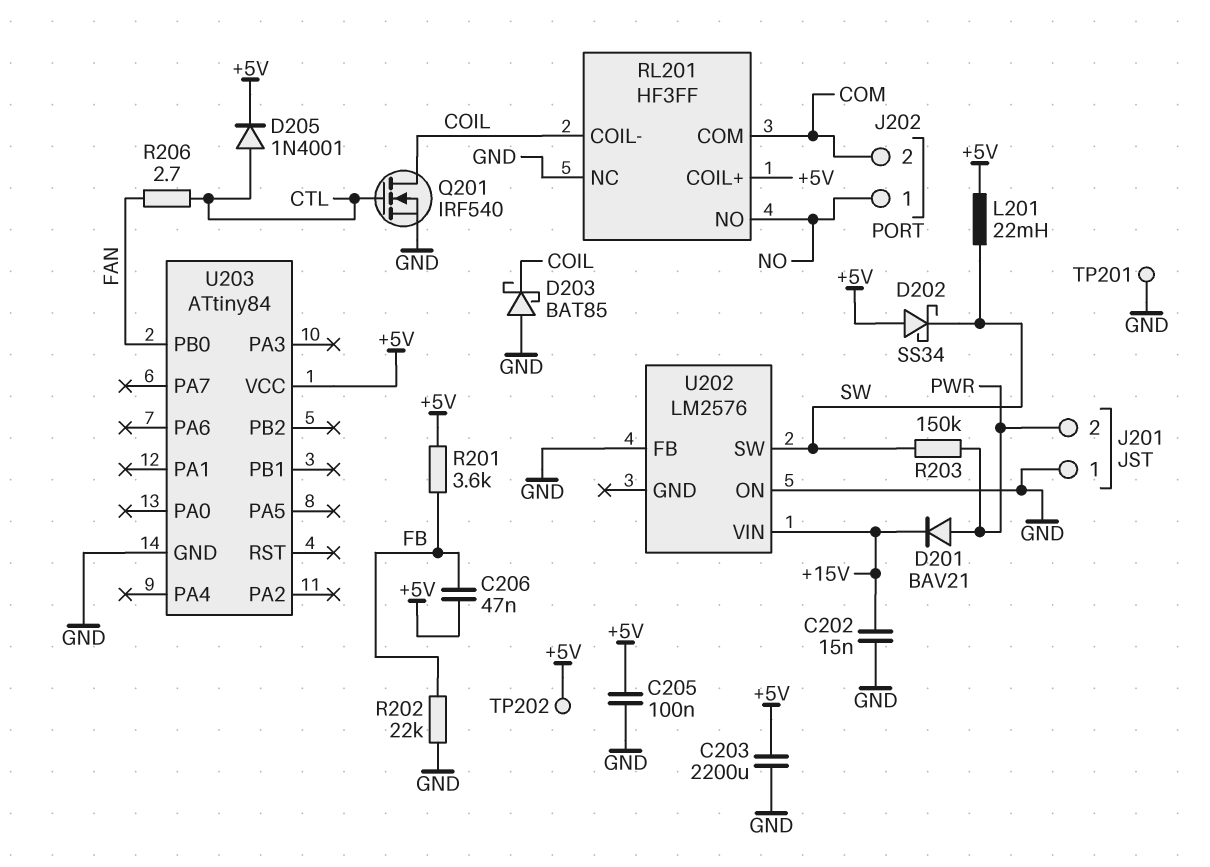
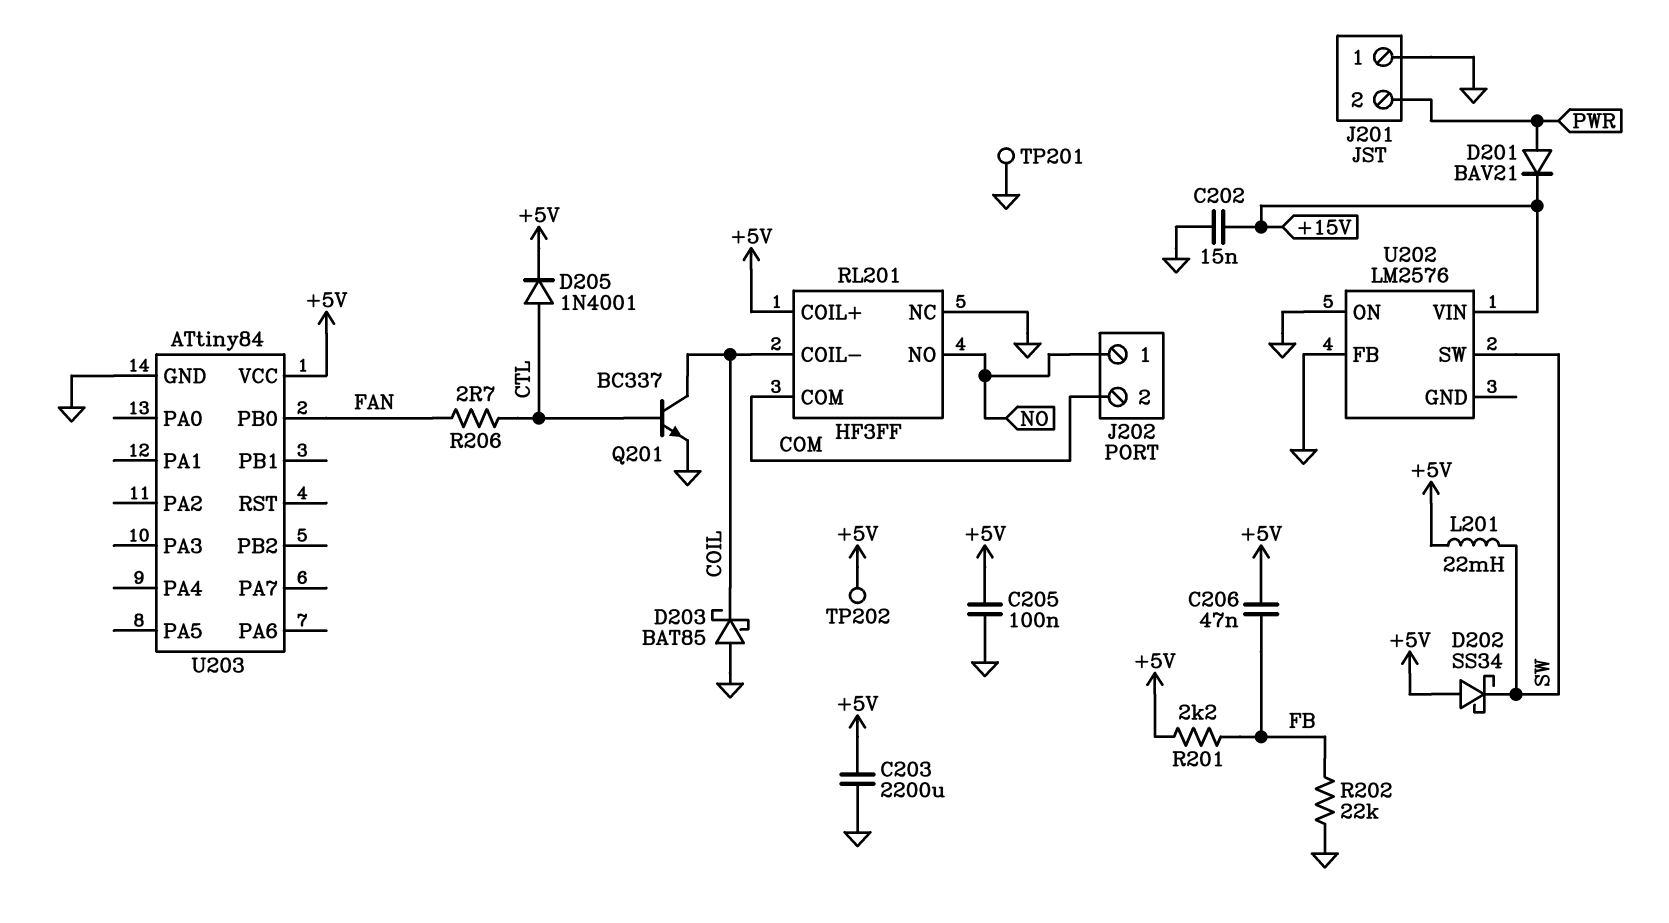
Q201: NMOS IRF540 (G CTL, D COIL, S GND) -> NPN BC337 (B CTL, C COIL, E GND)
R201: 3.6k (+5V, FB) -> 2.2k (+5V, FB)
R203: 150k (PWR, SW) -> none

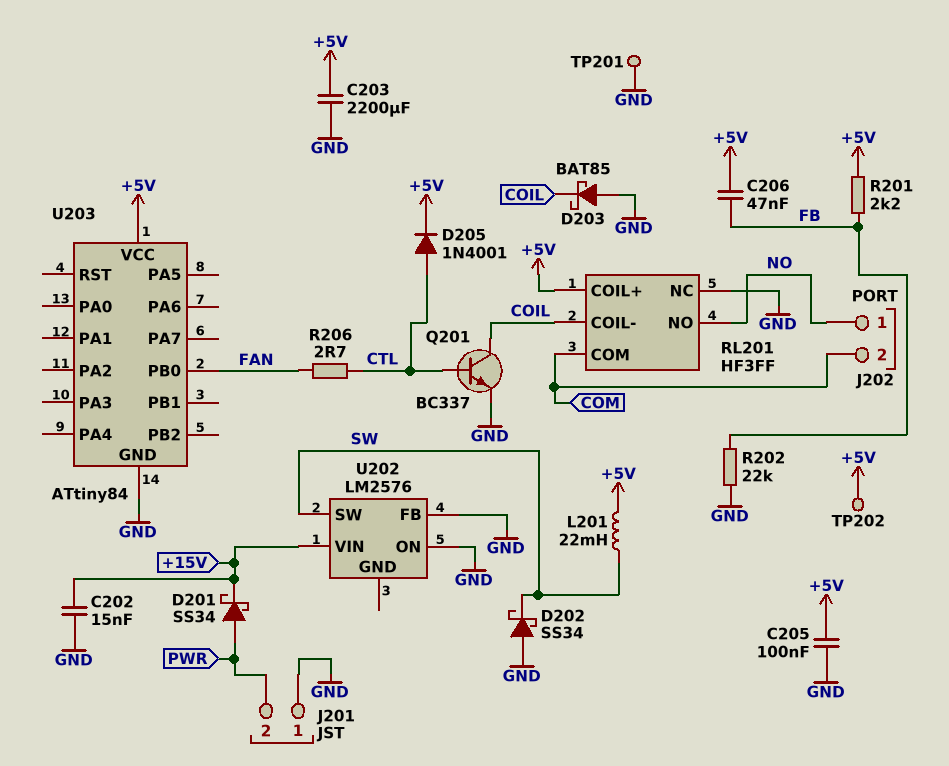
D201: diode BAV21 (A PWR, K +15V) -> schottky SS34 (A PWR, K +15V)
D202: schottky SS34 (A +5V, K SW) -> schottky SS34 (A GND, K SW)

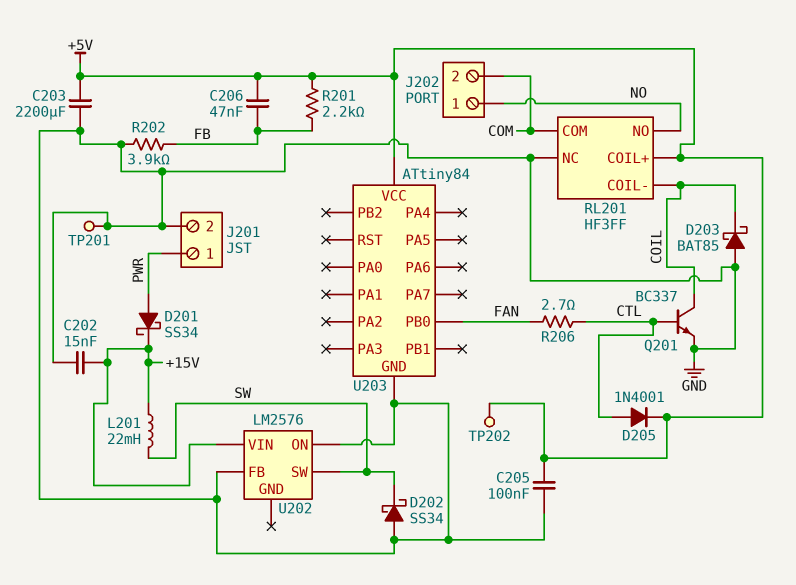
J201 pin 1: GND -> PWR
J201 pin 2: PWR -> GND
L201: 22mH (+5V, SW) -> 22mH (+15V, SW)
R202: 22k (FB, GND) -> 3.9k (FB, GND)

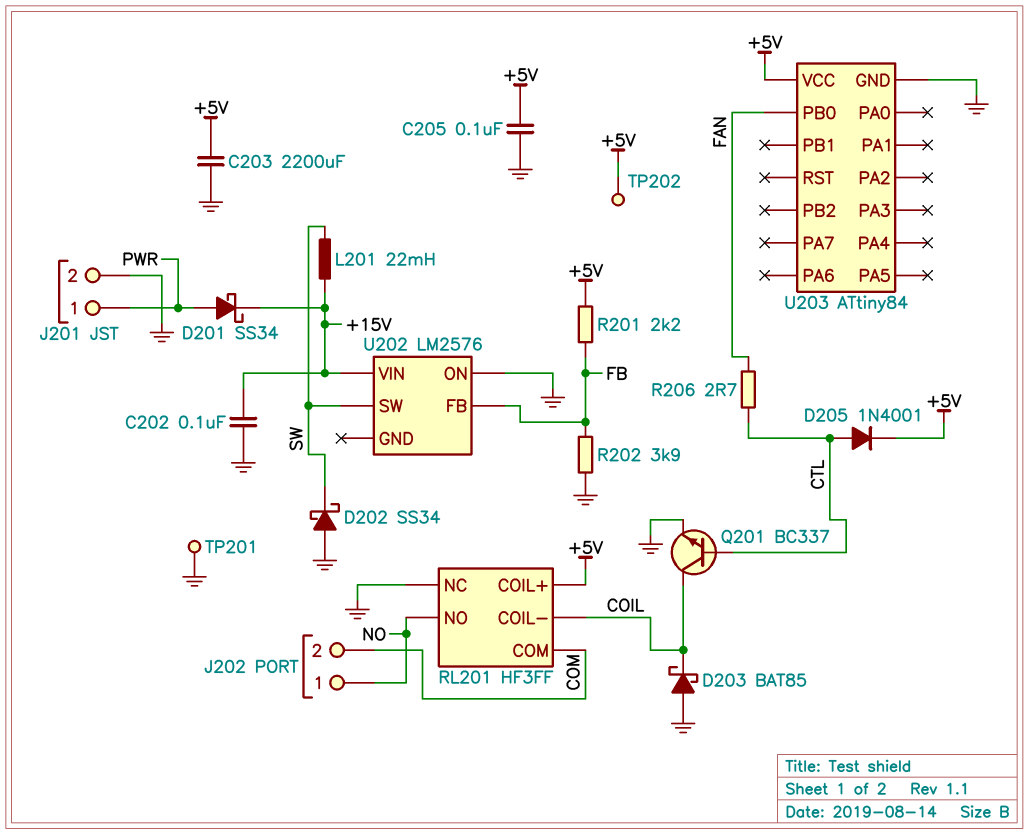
C202: 15nF (+15V, GND) -> 100nF (+15V, GND)
C206: 47nF (+5V, FB) -> none
U202 pin FB: GND -> FB

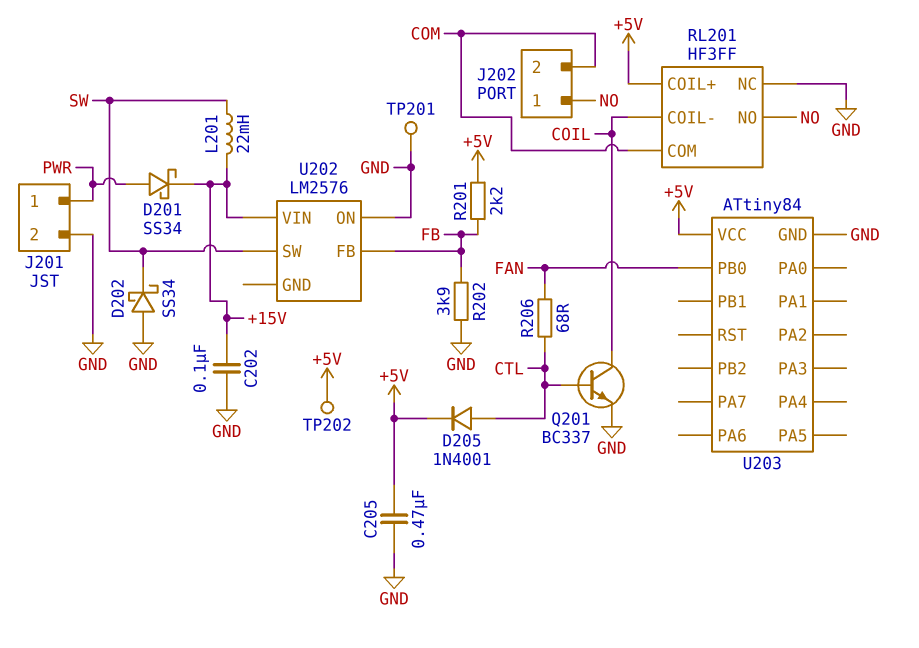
C203: 2200uF (+5V, GND) -> none
C205: 100nF (+5V, GND) -> 470nF (+5V, GND)
D203: schottky BAT85 (A GND, K COIL) -> none
R206: 2.7 (CTL, FAN) -> 68 (CTL, FAN)

